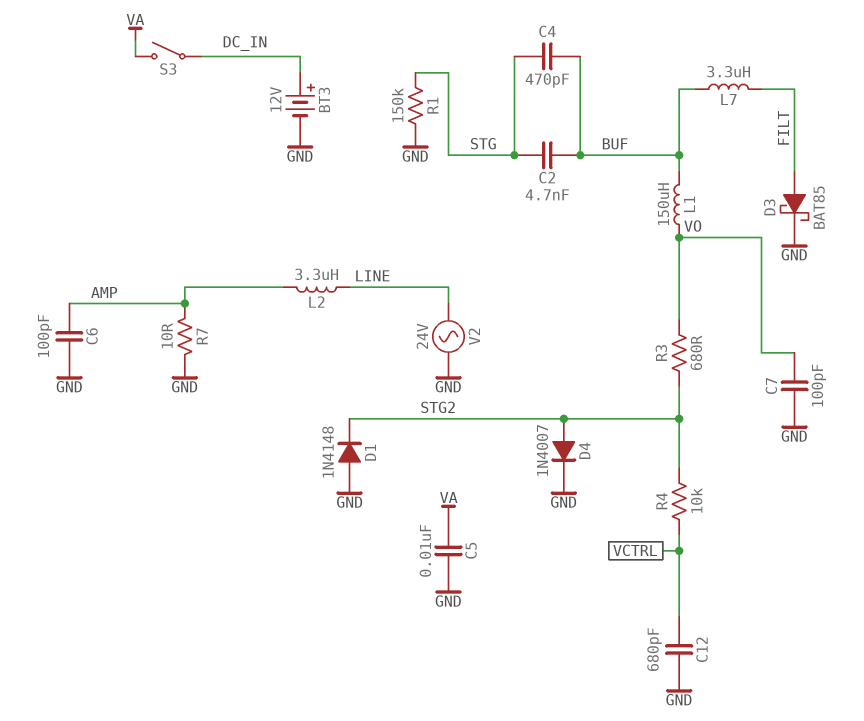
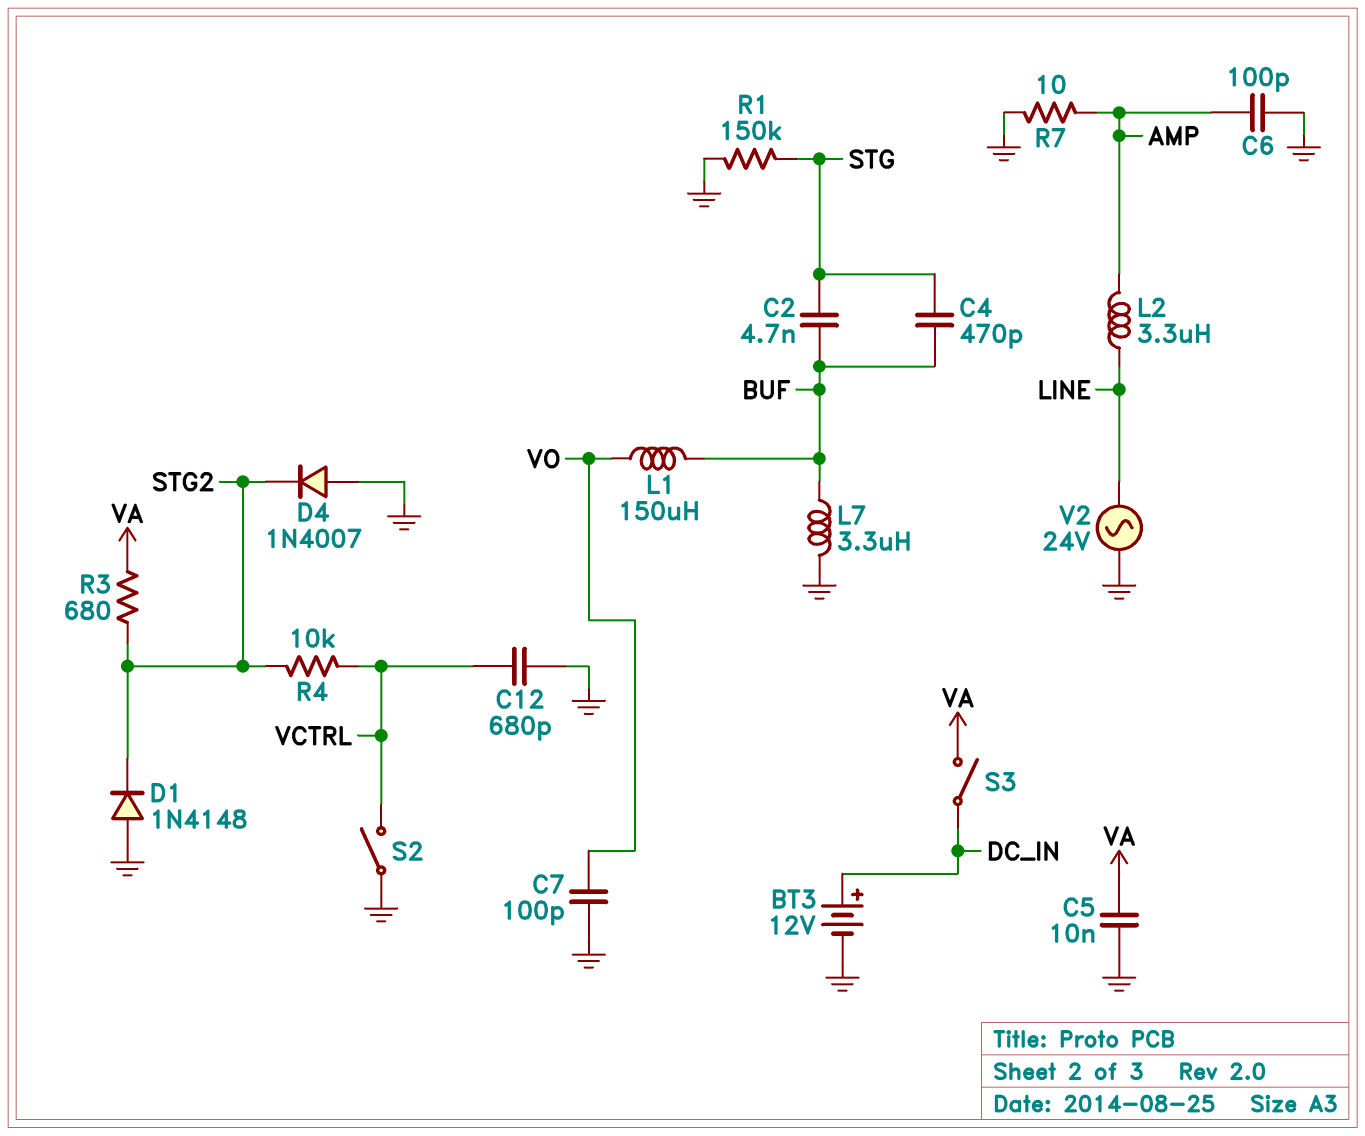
D3: schottky BAT85 (A FILT, K GND) -> none
D4: diode 1N4007 (A STG2, K GND) -> diode 1N4007 (A GND, K STG2)
L7: 3.3uH (BUF, FILT) -> 3.3uH (BUF, GND)
R3: 680 (STG2, VO) -> 680 (STG2, VA)
S2: none -> switch (GND, VCTRL)

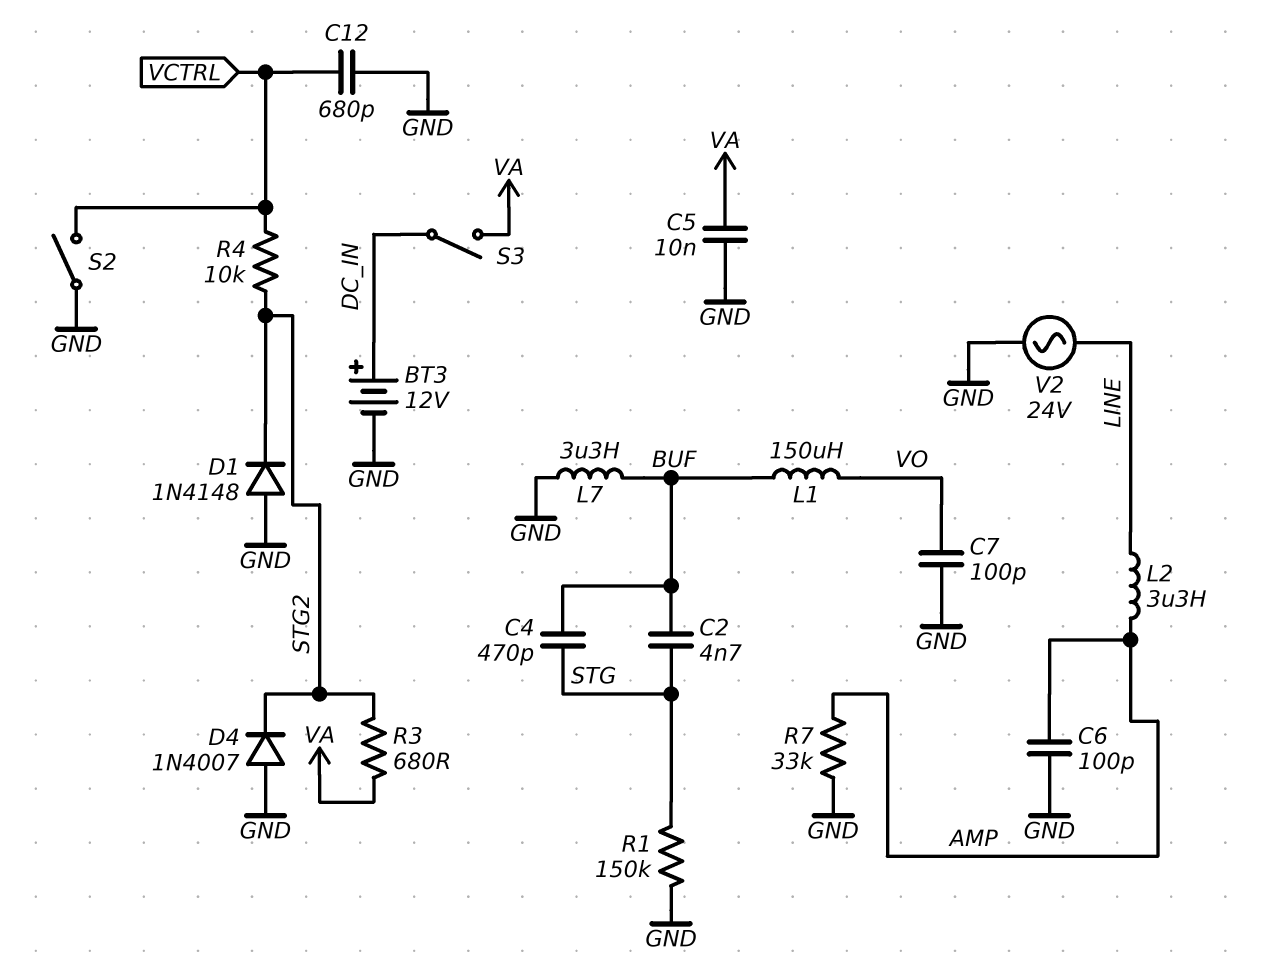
R7: 10 (AMP, GND) -> 33k (AMP, GND)

